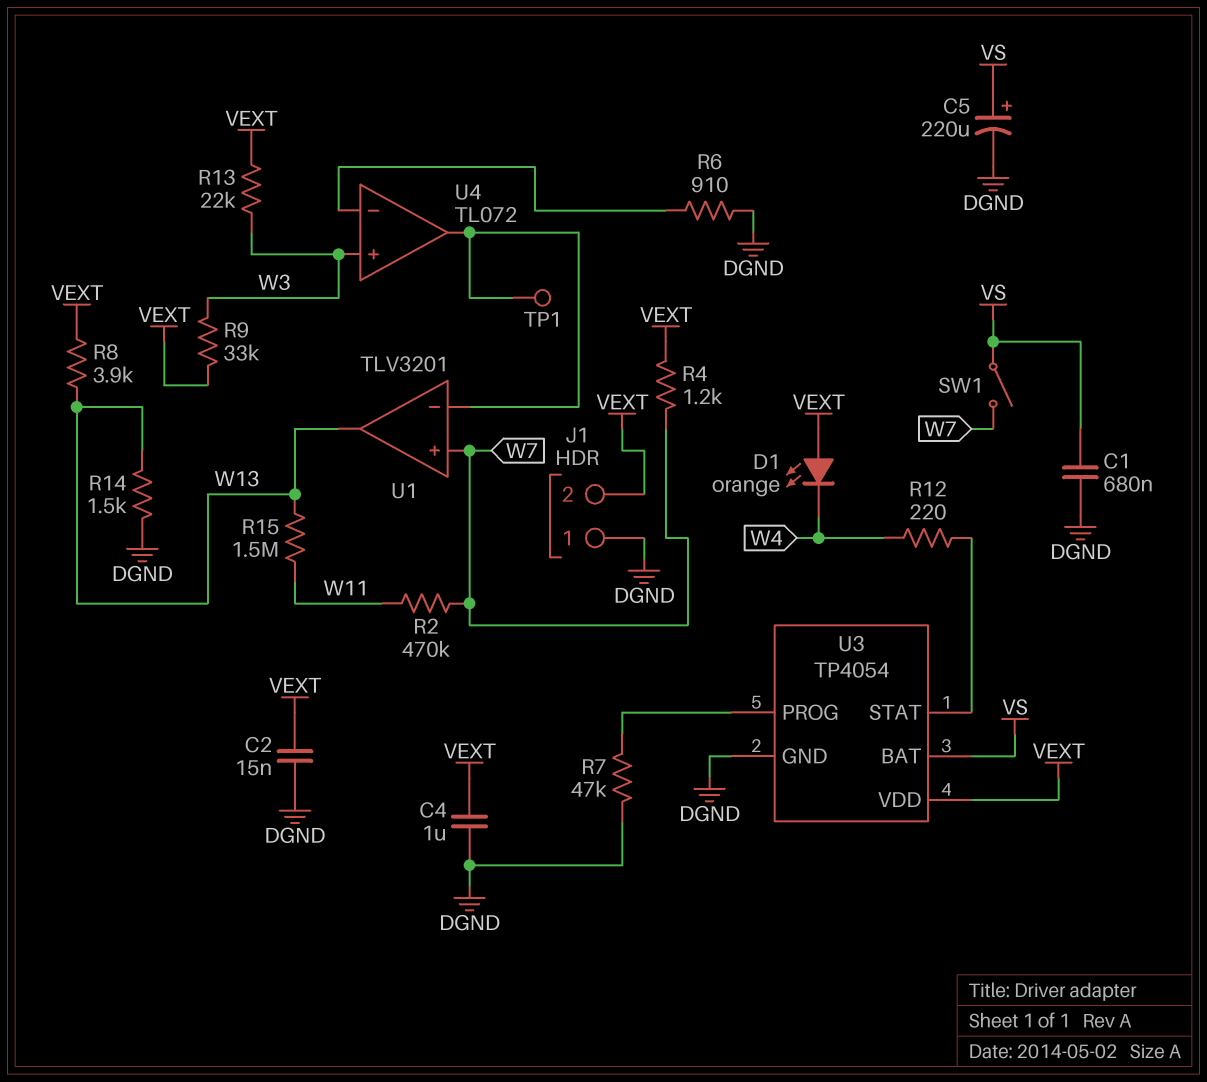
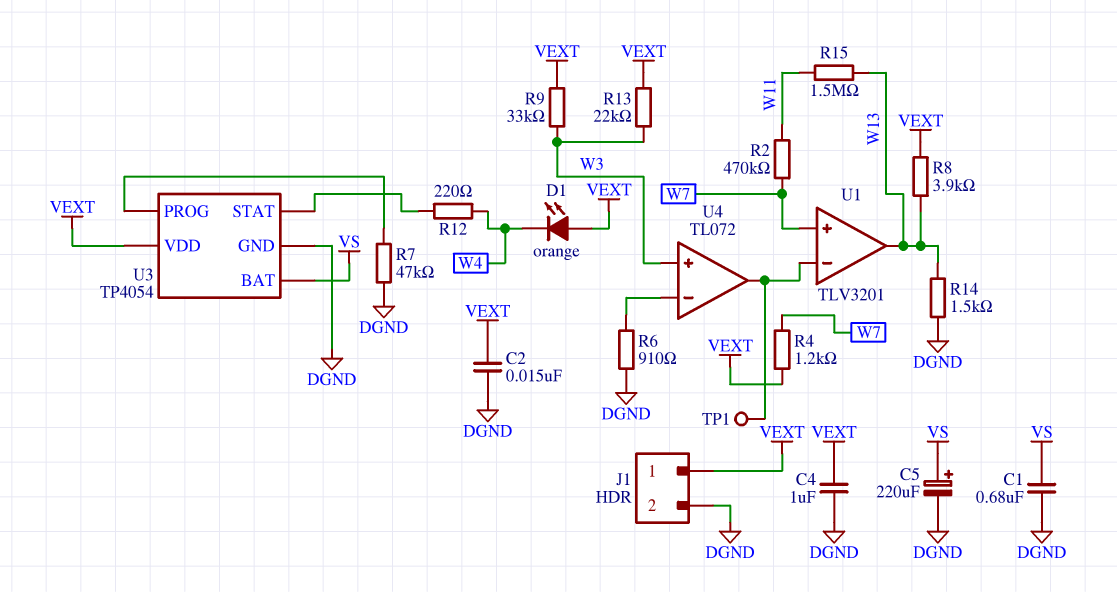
J1 pin 1: DGND -> VEXT
J1 pin 2: VEXT -> DGND
SW1: switch (VS, W7) -> none

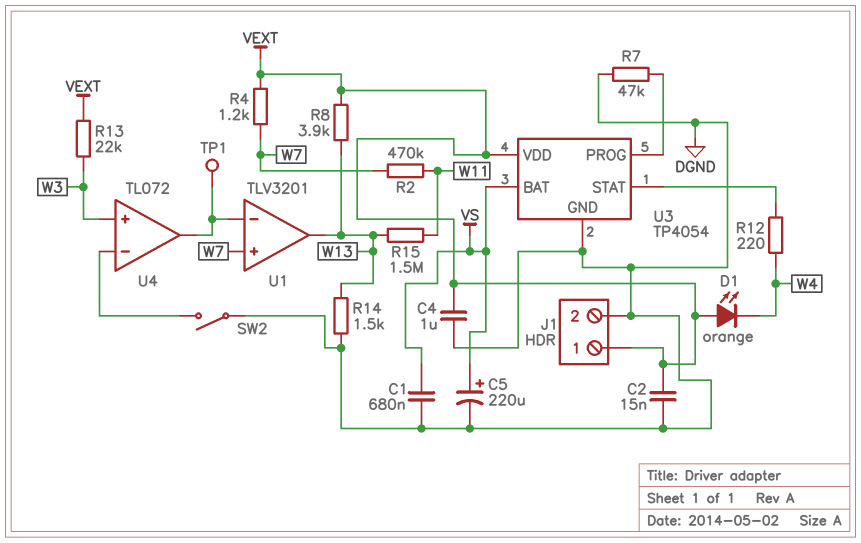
R6: 910 (DGND, U4/in-) -> none
R9: 33k (VEXT, W3) -> none
SW2: none -> switch (DGND, U4/in-)

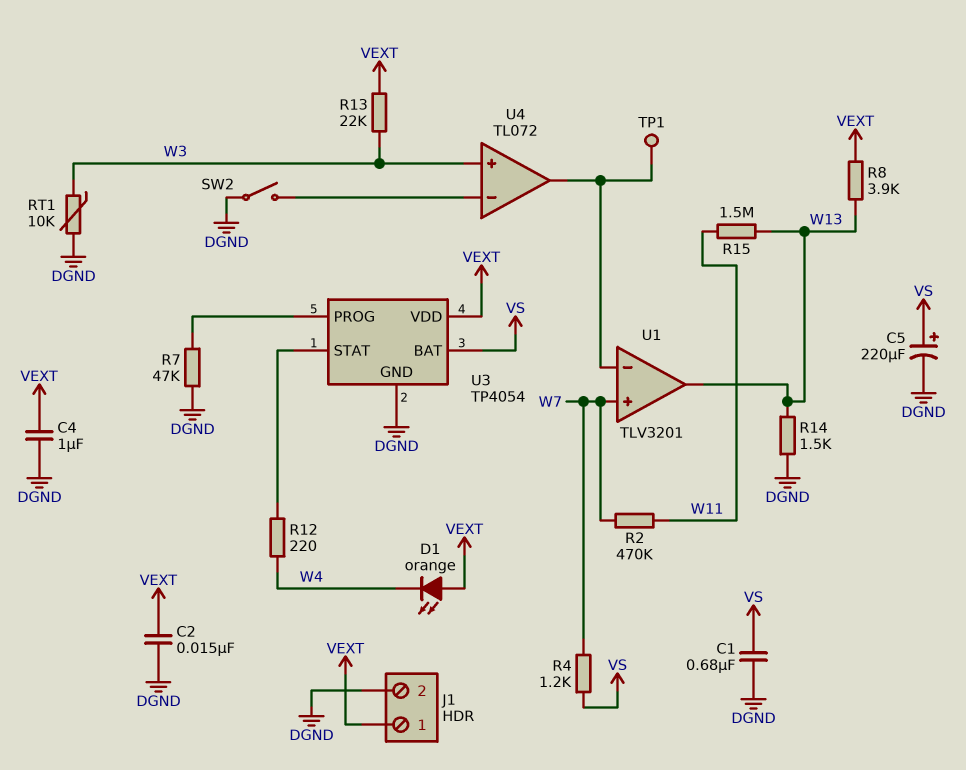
R4: 1.2k (VEXT, W7) -> 1.2k (VS, W7)
RT1: none -> 10k (DGND, W3)

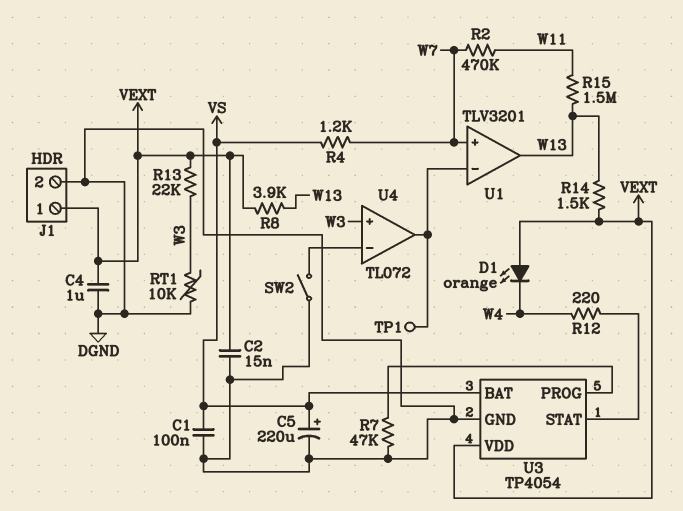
C1: 680nF (DGND, VS) -> 100nF (DGND, VS)
R14: 1.5k (DGND, W13) -> 1.5k (VEXT, W13)

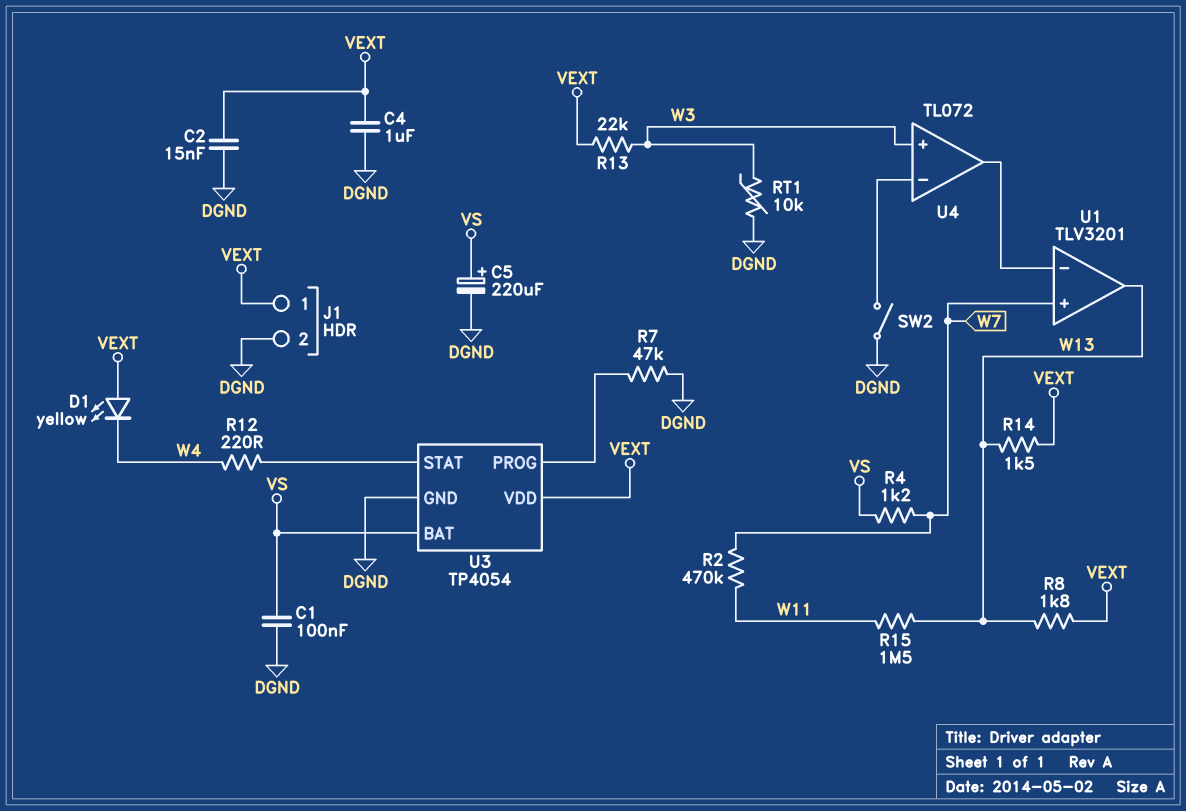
D1: LED orange (A VEXT, K W4) -> LED yellow (A VEXT, K W4)
R8: 3.9k (VEXT, W13) -> 1.8k (VEXT, W13)
TP1: test point (U1/in-) -> none

